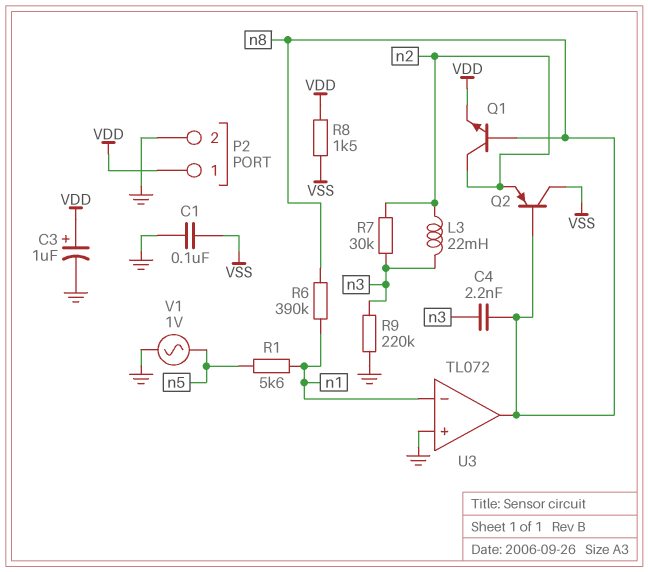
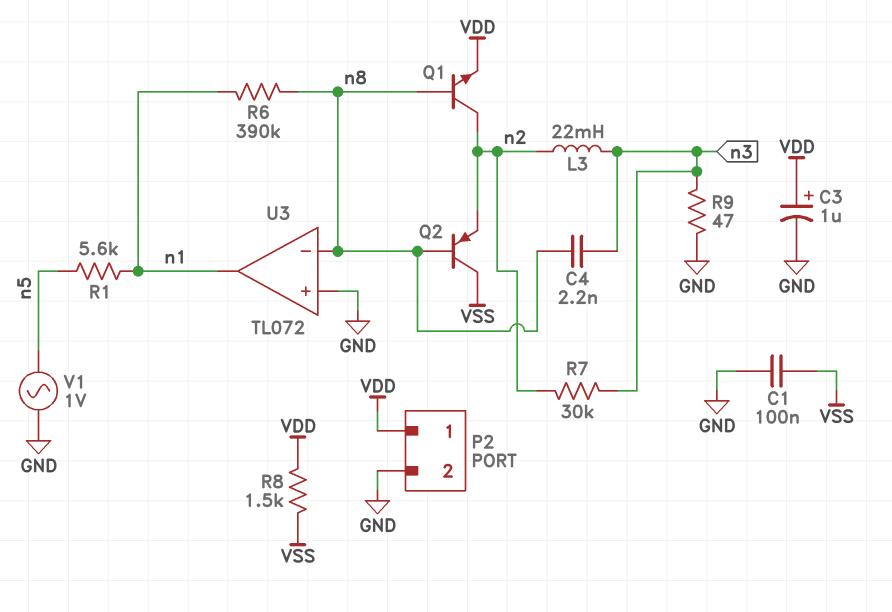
R9: 220k (GND, n3) -> 47 (GND, n3)
U3 pin in-: n1 -> n8
U3 pin out: n8 -> n1

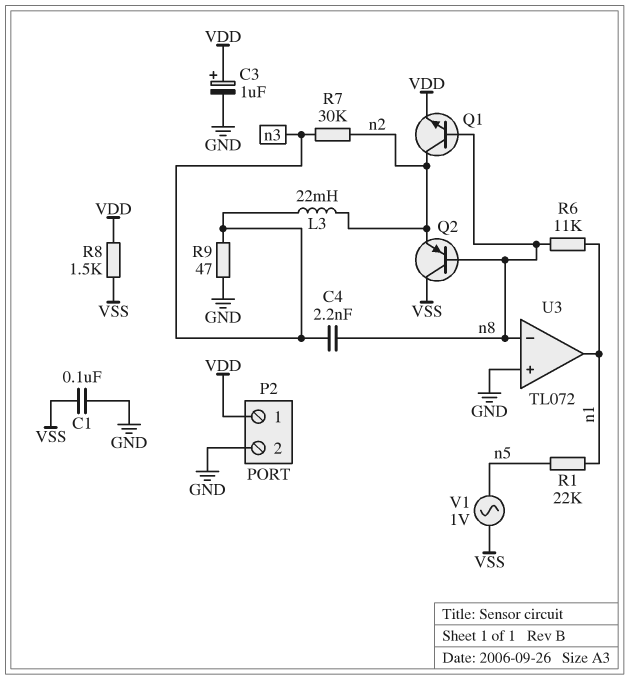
R1: 5.6k (n1, n5) -> 22k (n1, n5)
R6: 390k (n1, n8) -> 11k (n1, n8)
V1: AC 1V (GND, n5) -> AC 1V (VSS, n5)

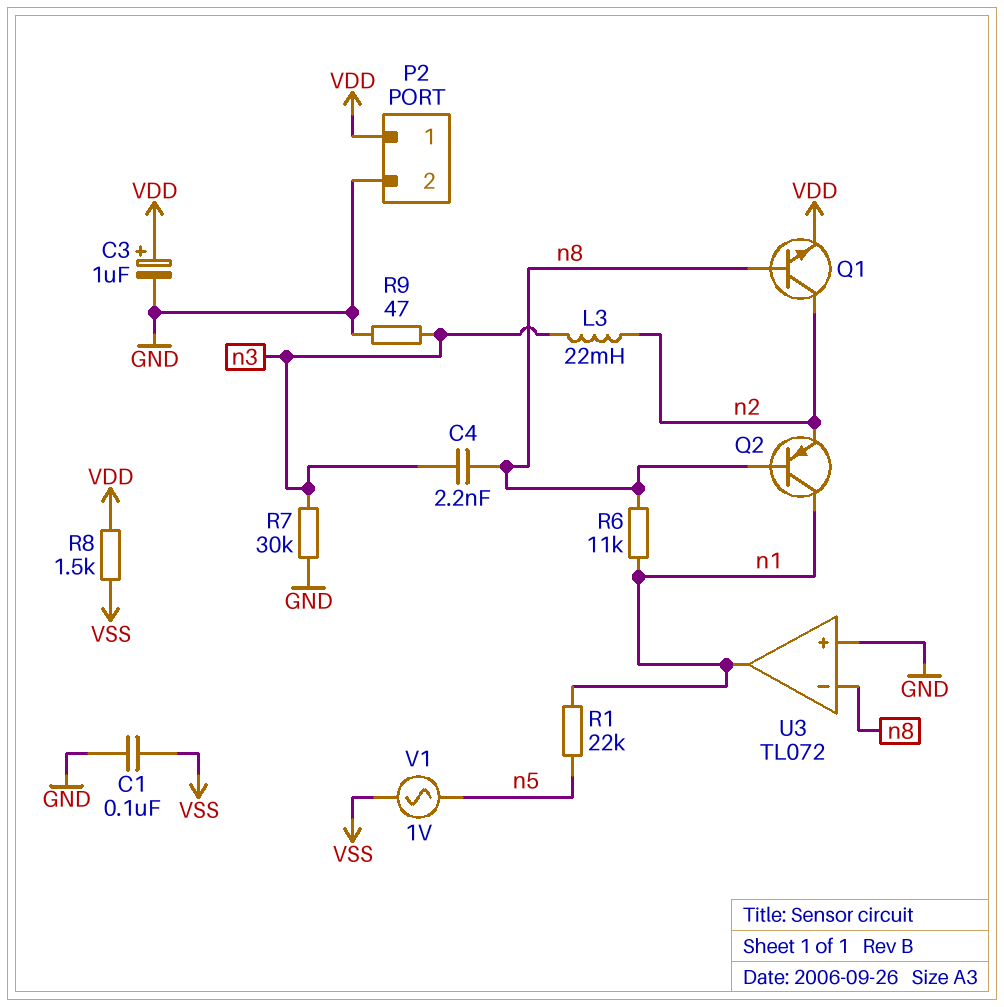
Q2: PNP (B n8, C VSS, E n2) -> PNP (B n8, C n1, E n2)
R7: 30k (n2, n3) -> 30k (GND, n3)

